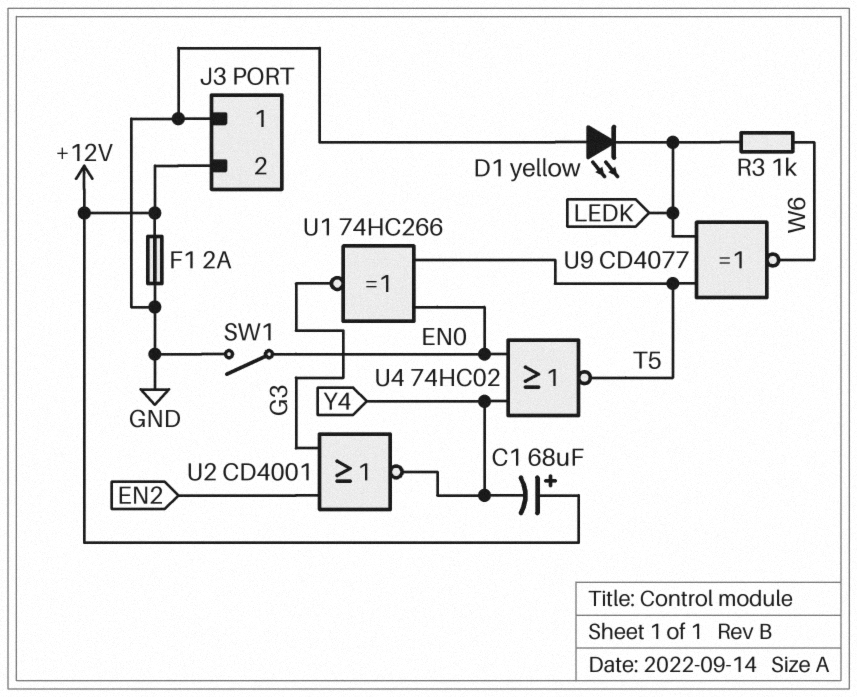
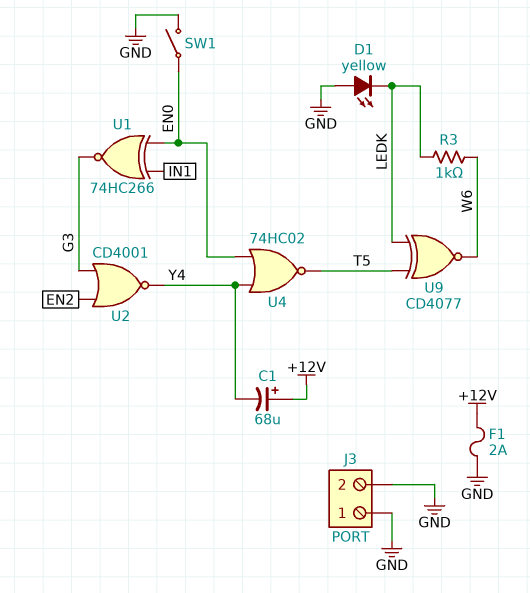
J3 pin 2: +12V -> GND
U1: XNOR 74HC266 (in EN0, in T5, out G3) -> XNOR 74HC266 (in EN0, in IN1, out G3)

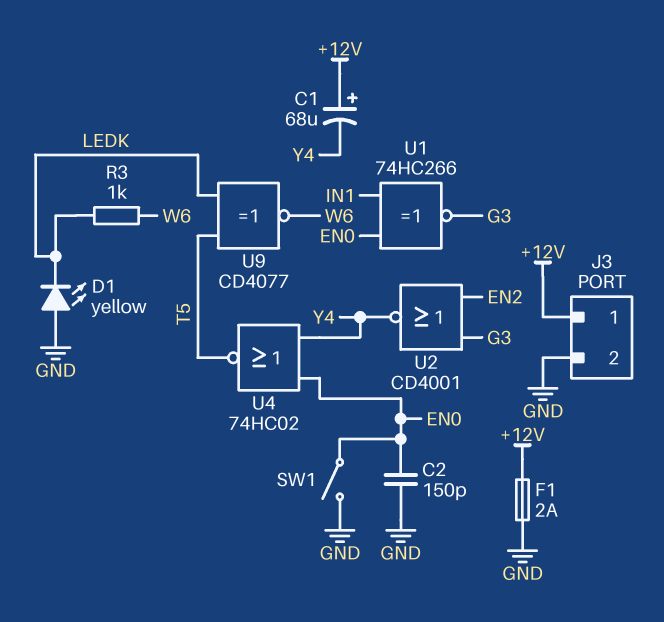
C2: none -> 150pF (EN0, GND)
J3 pin 1: GND -> +12V

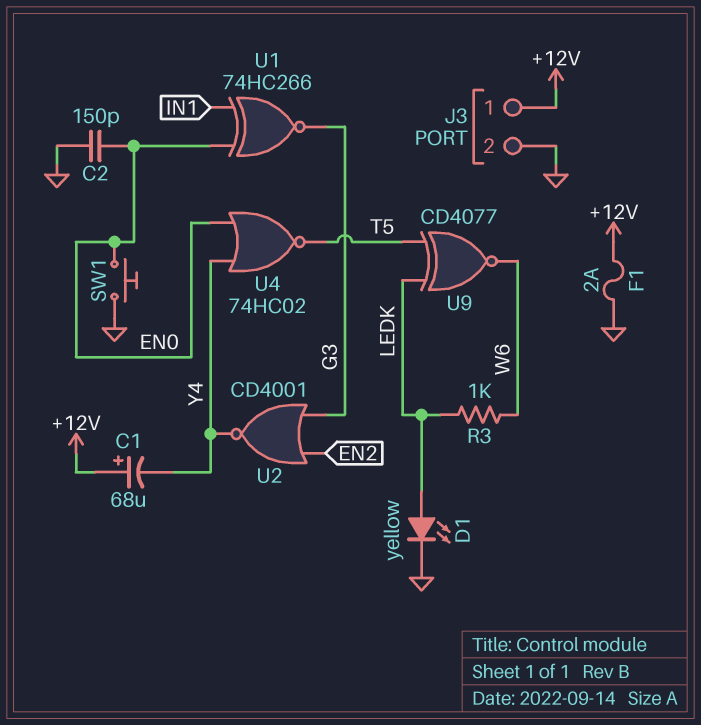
D1: LED yellow (A GND, K LEDK) -> LED yellow (A LEDK, K GND)
SW1: switch (EN0, GND) -> button (EN0, GND)

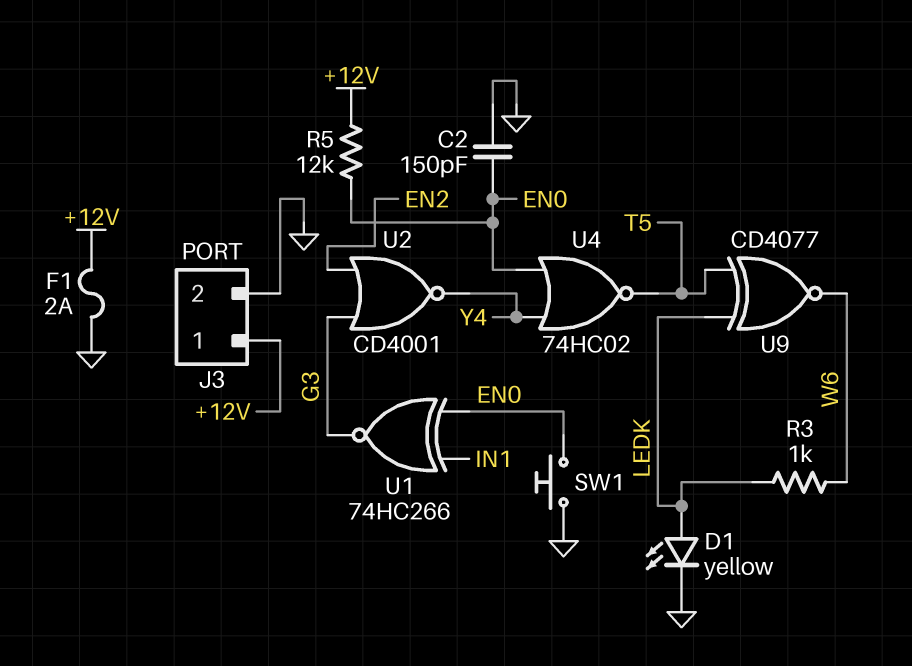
C1: 68uF (plus +12V, minus Y4) -> none
R5: none -> 12k (+12V, EN0)

